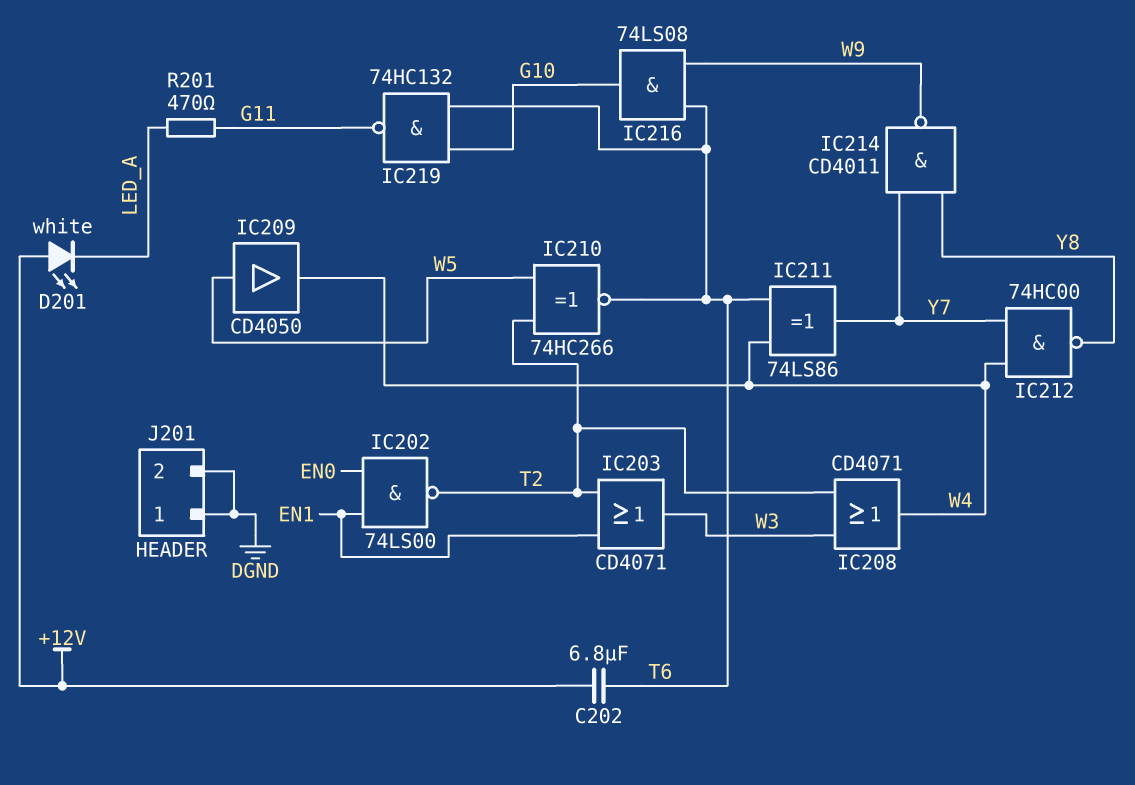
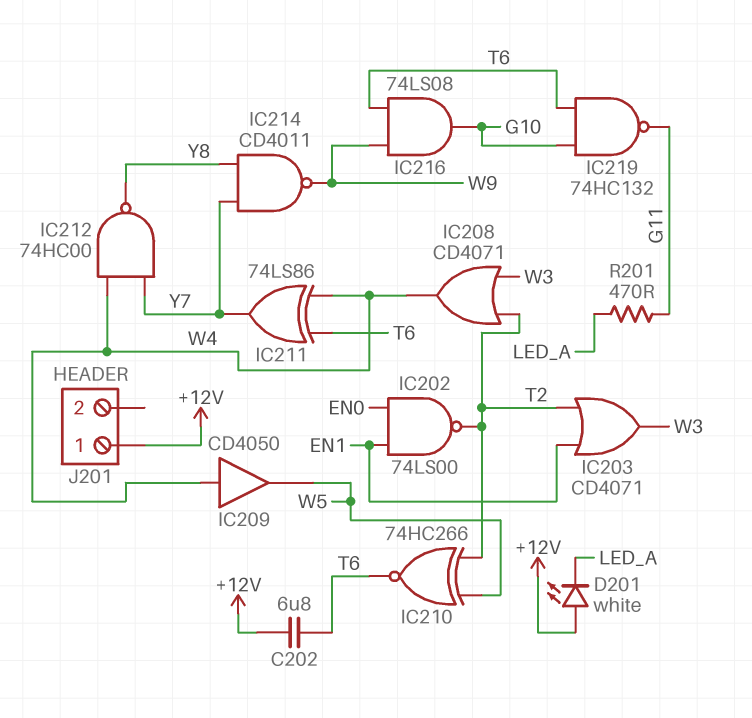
IC209: buffer CD4050 (in W5, out W4) -> buffer CD4050 (in W4, out W5)
J201 pin 1: DGND -> +12V
J201 pin 2: DGND -> none

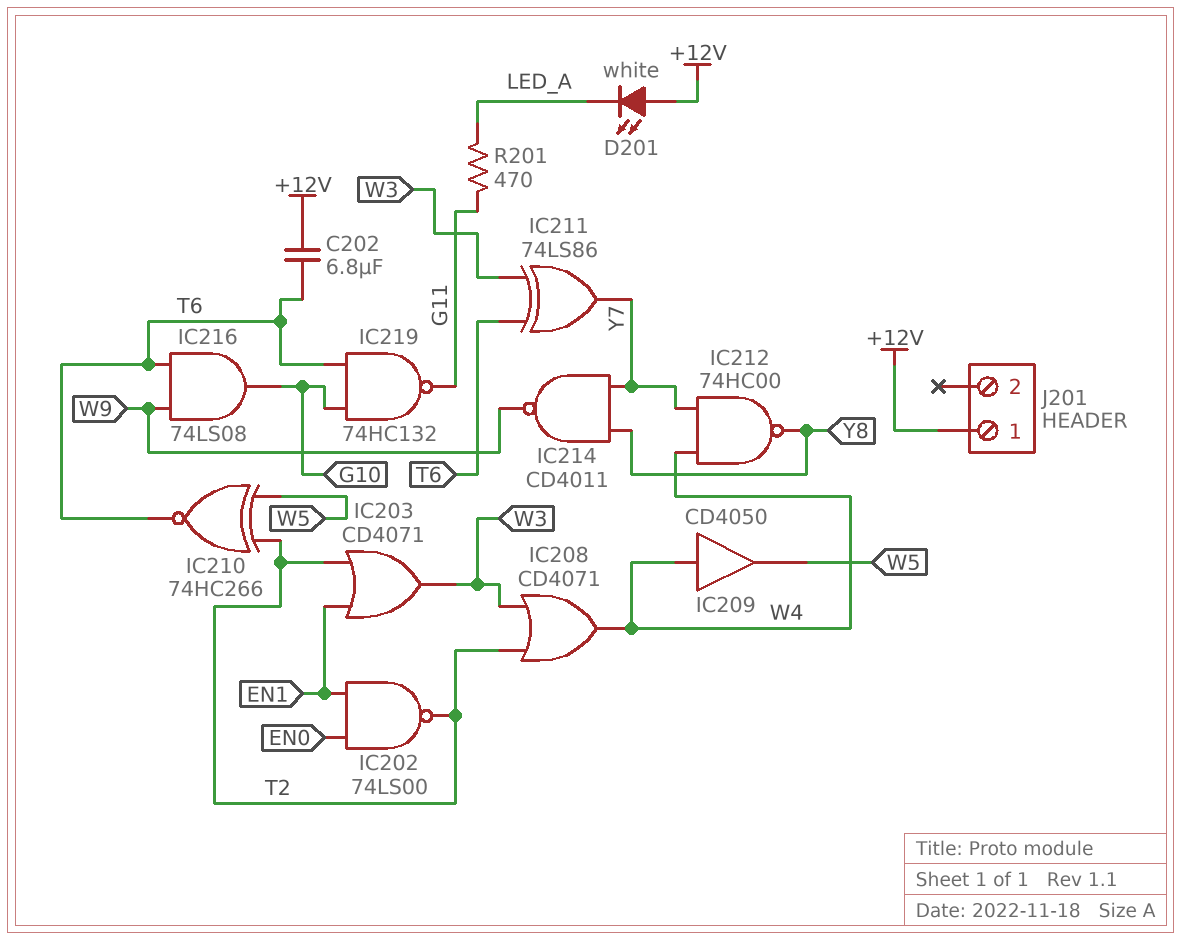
IC211: XOR 74LS86 (in T6, in W4, out Y7) -> XOR 74LS86 (in T6, in W3, out Y7)

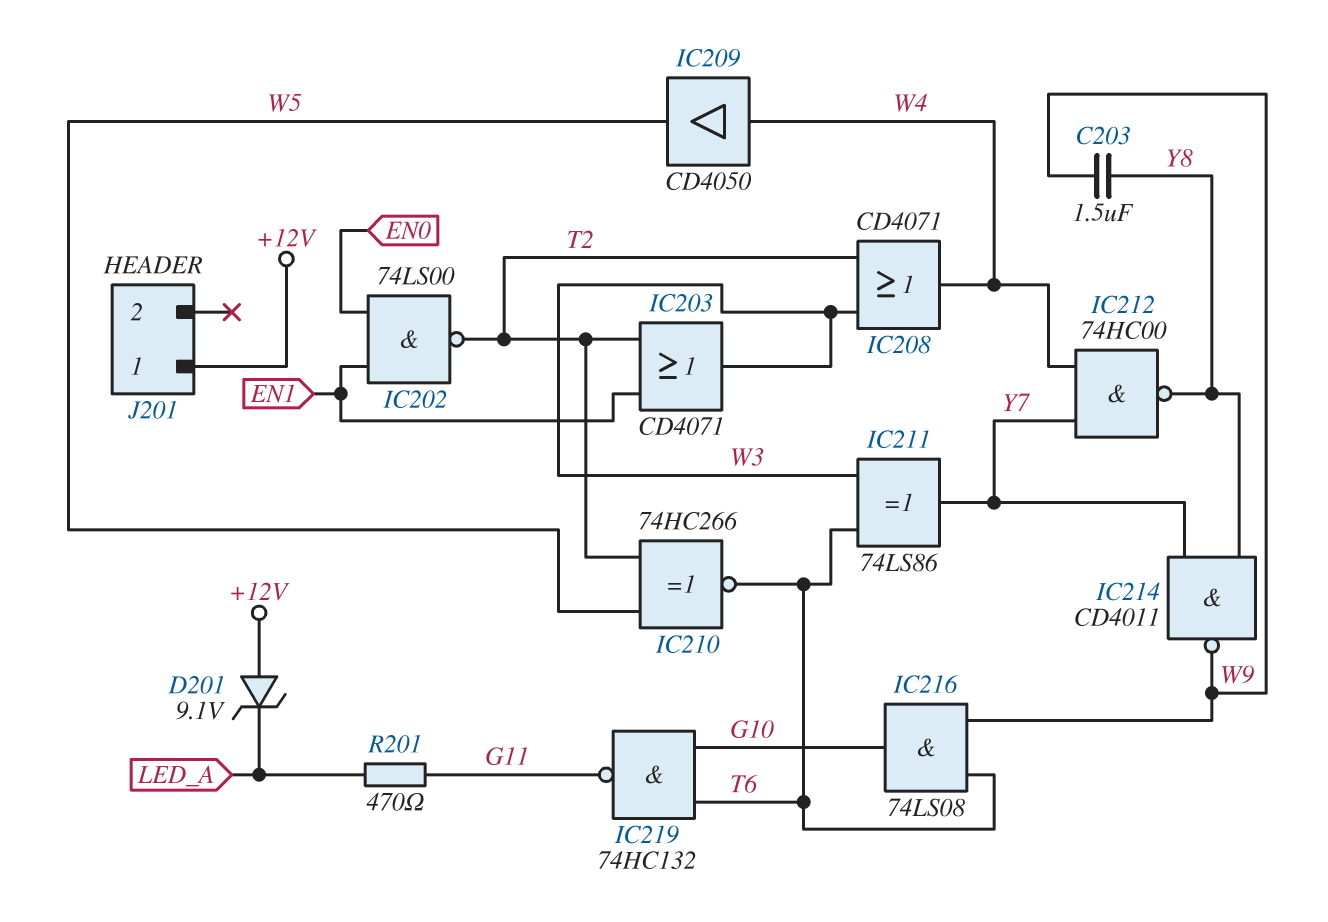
C202: 6.8uF (+12V, T6) -> none
C203: none -> 1.5uF (W9, Y8)
D201: LED white (A +12V, K LED_A) -> zener 9.1V (A +12V, K LED_A)

